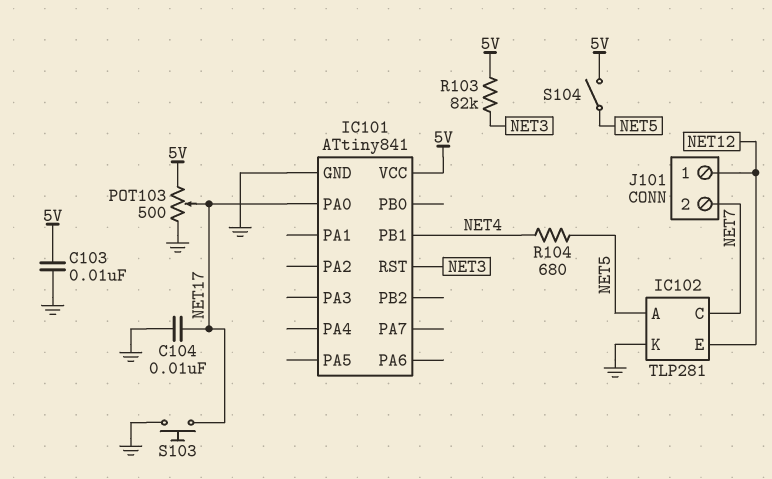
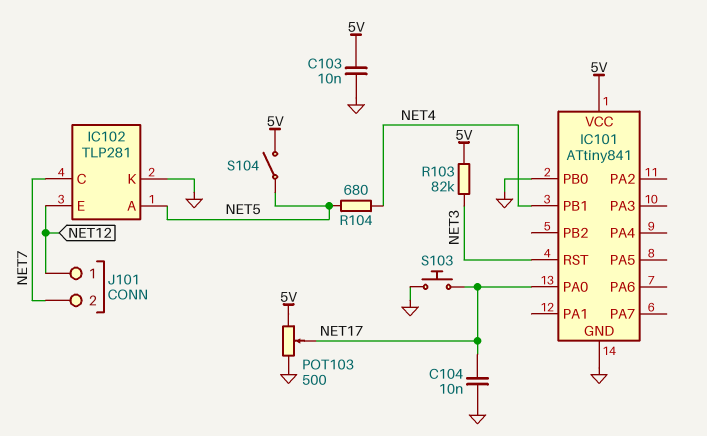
IC101 pin PB0: none -> GND

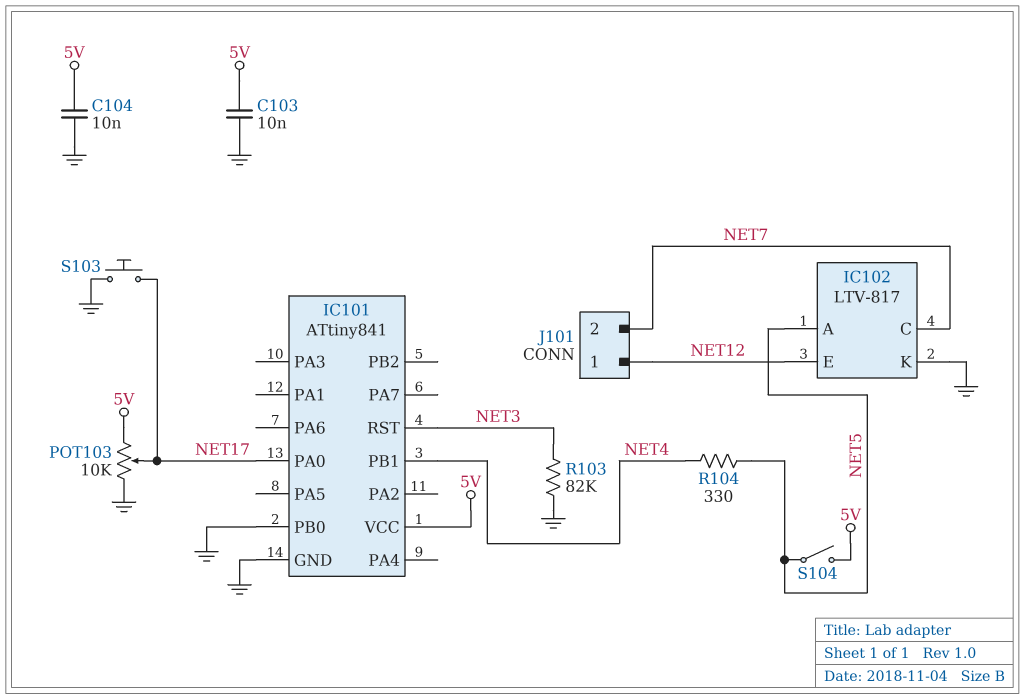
C104: 10nF (GND, NET17) -> 10nF (5V, GND)
IC102: TLP281 -> LTV-817
POT103: 500 (5V, GND, wiper NET17) -> 10k (5V, GND, wiper NET17)
R103: 82k (5V, NET3) -> 82k (GND, NET3)
R104: 680 (NET4, NET5) -> 330 (NET4, NET5)

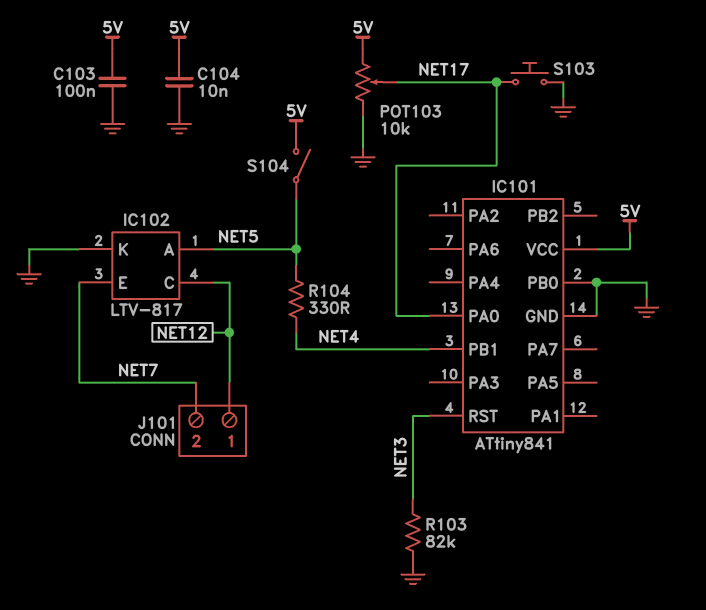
C103: 10nF (5V, GND) -> 100nF (5V, GND)
IC102 pin C: NET7 -> NET12
IC102 pin E: NET12 -> NET7

